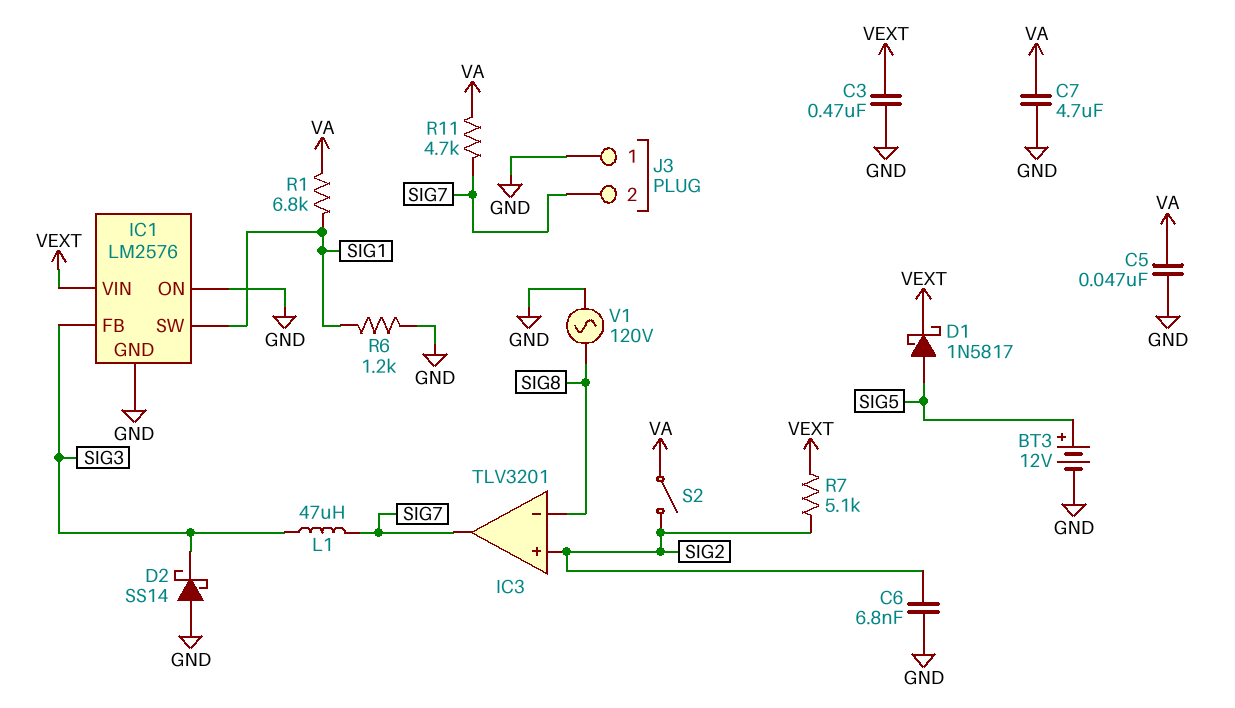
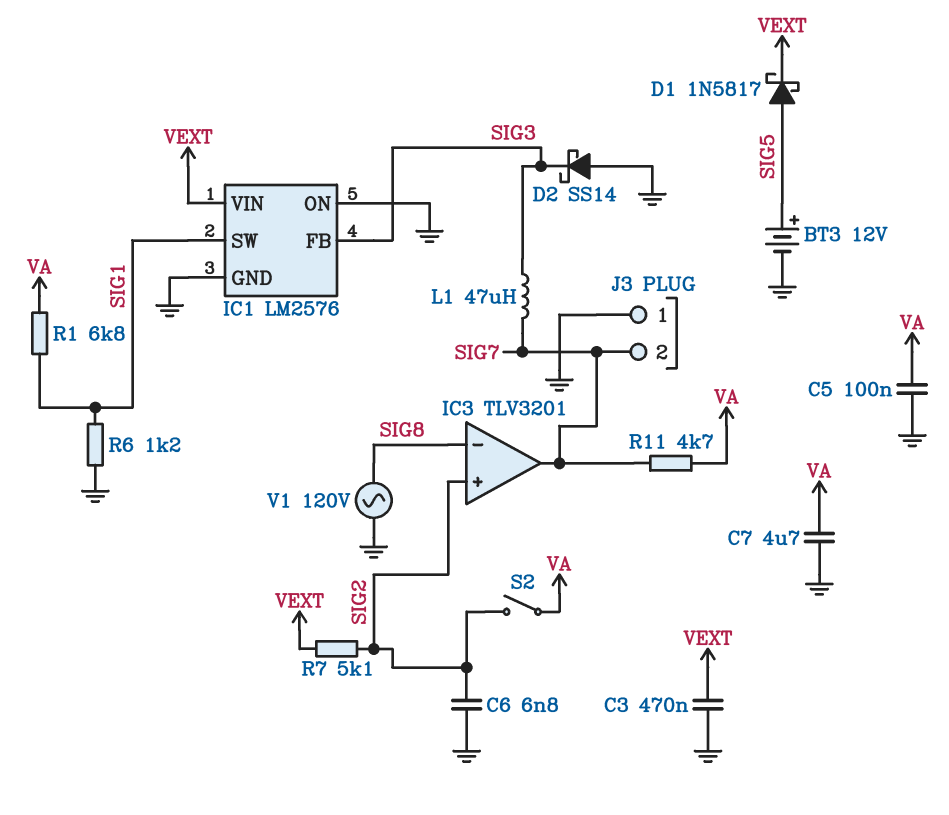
C5: 47nF (GND, VA) -> 100nF (GND, VA)

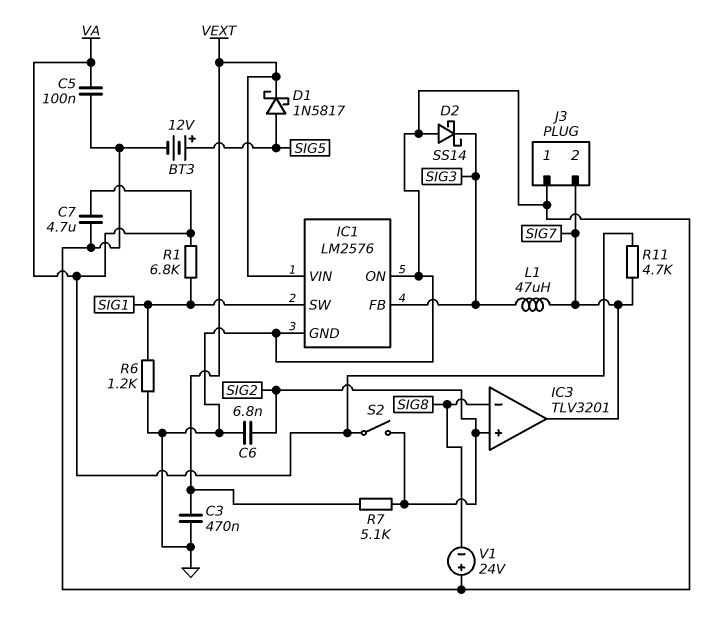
V1: AC 120V (GND, SIG8) -> 24V (plus GND, minus SIG8)

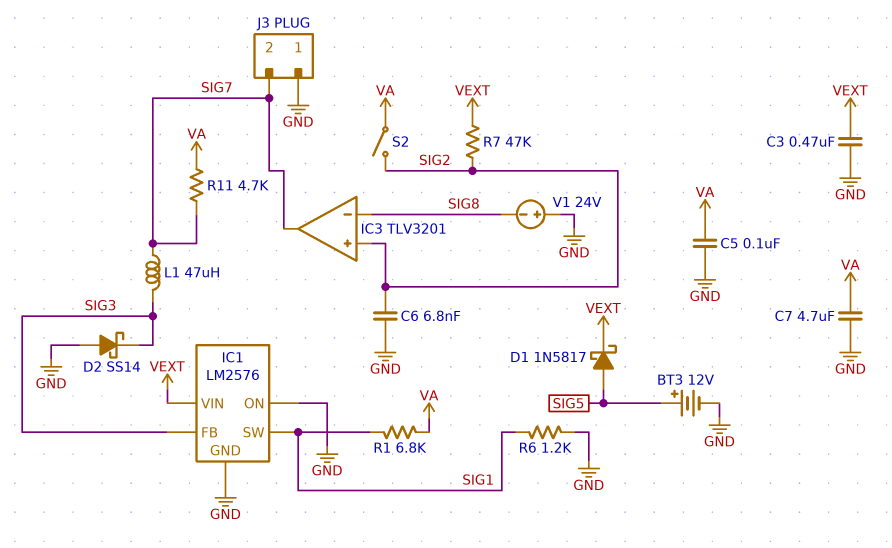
R7: 5.1k (SIG2, VEXT) -> 47k (SIG2, VEXT)

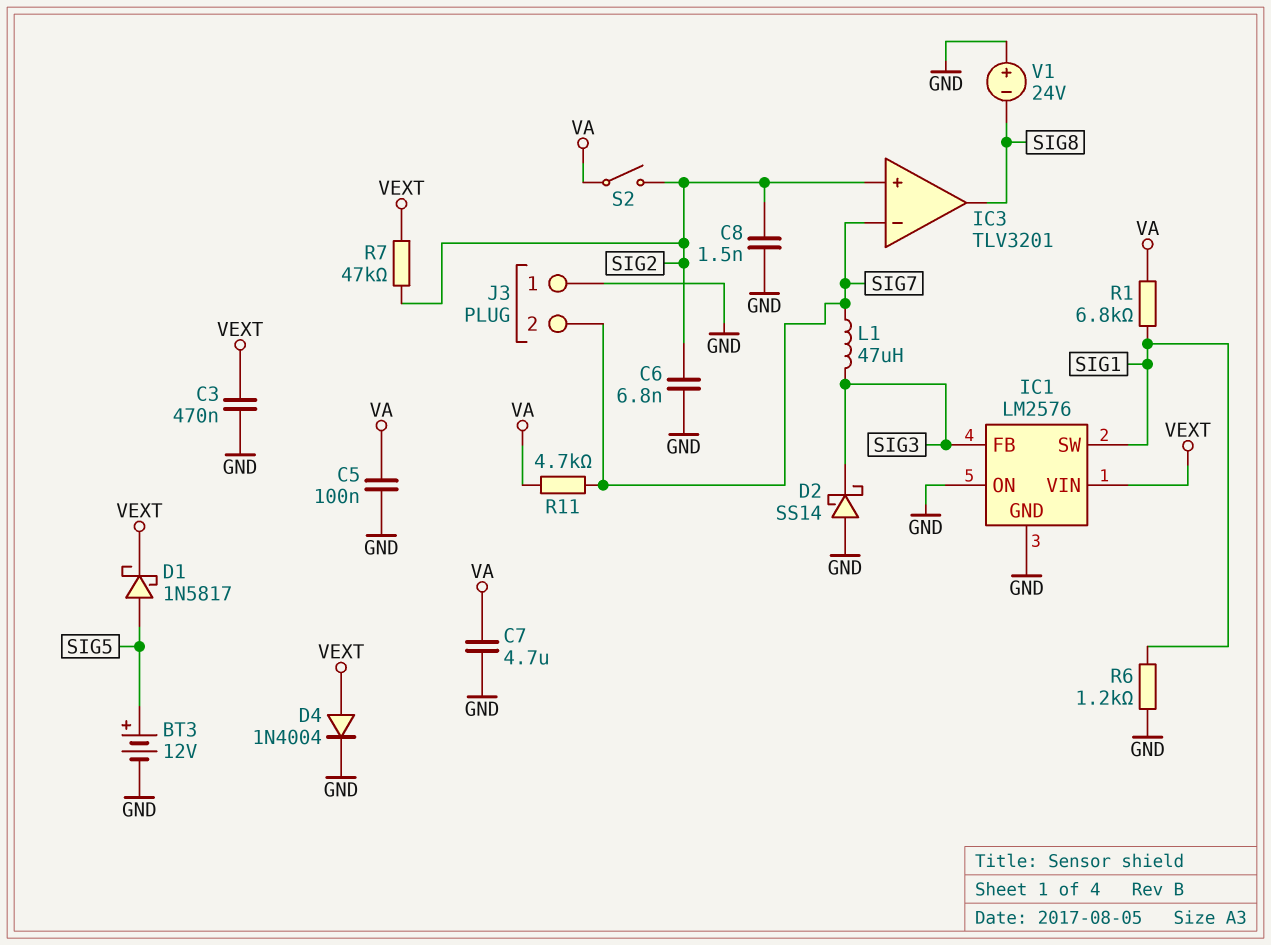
C8: none -> 1.5nF (GND, SIG2)
D4: none -> diode 1N4004 (A VEXT, K GND)
IC3 pin in-: SIG8 -> SIG7
IC3 pin out: SIG7 -> SIG8

